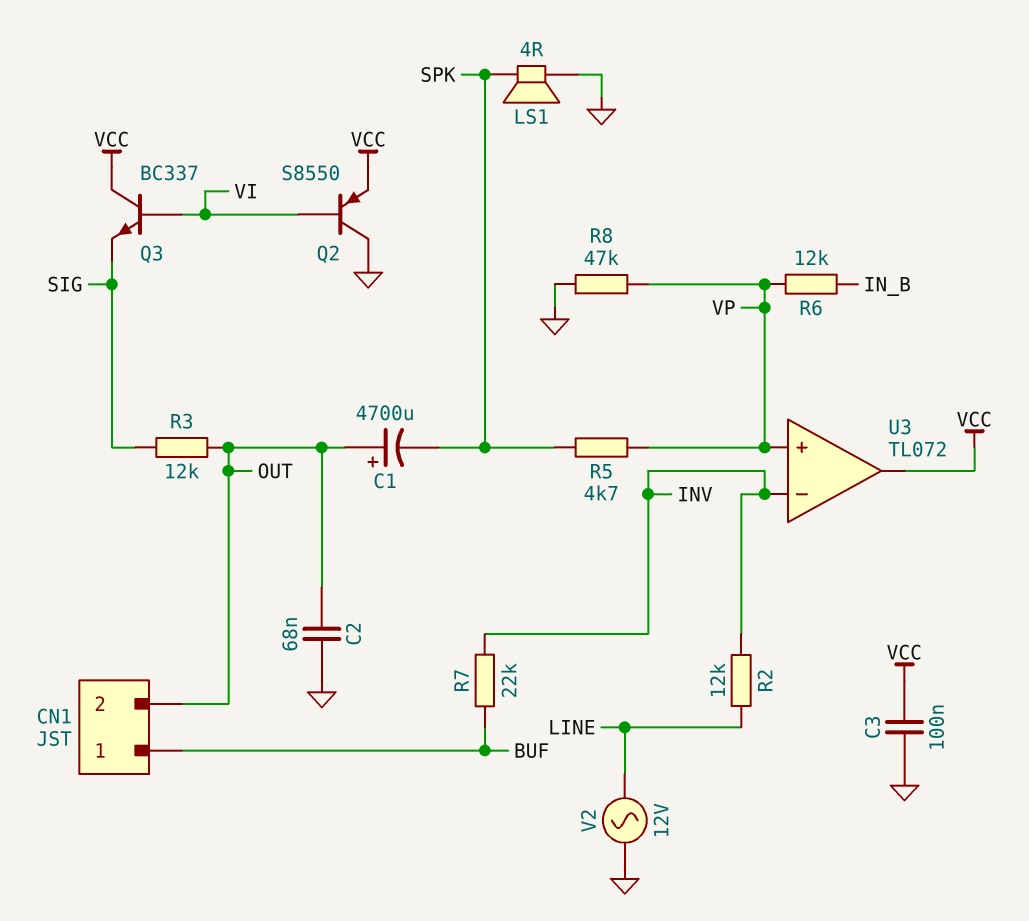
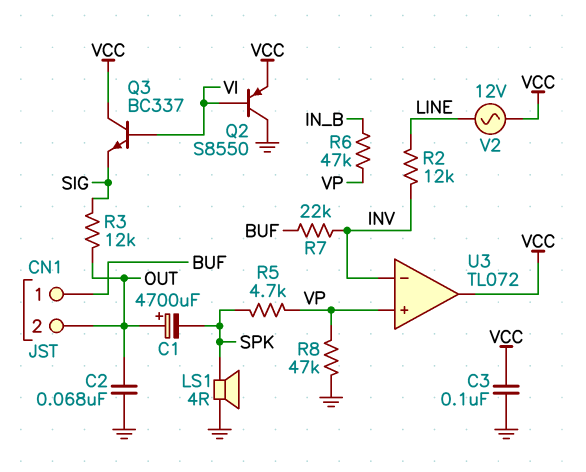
R6: 12k (IN_B, VP) -> 47k (IN_B, VP)
V2: AC 12V (GND, LINE) -> AC 12V (LINE, VCC)

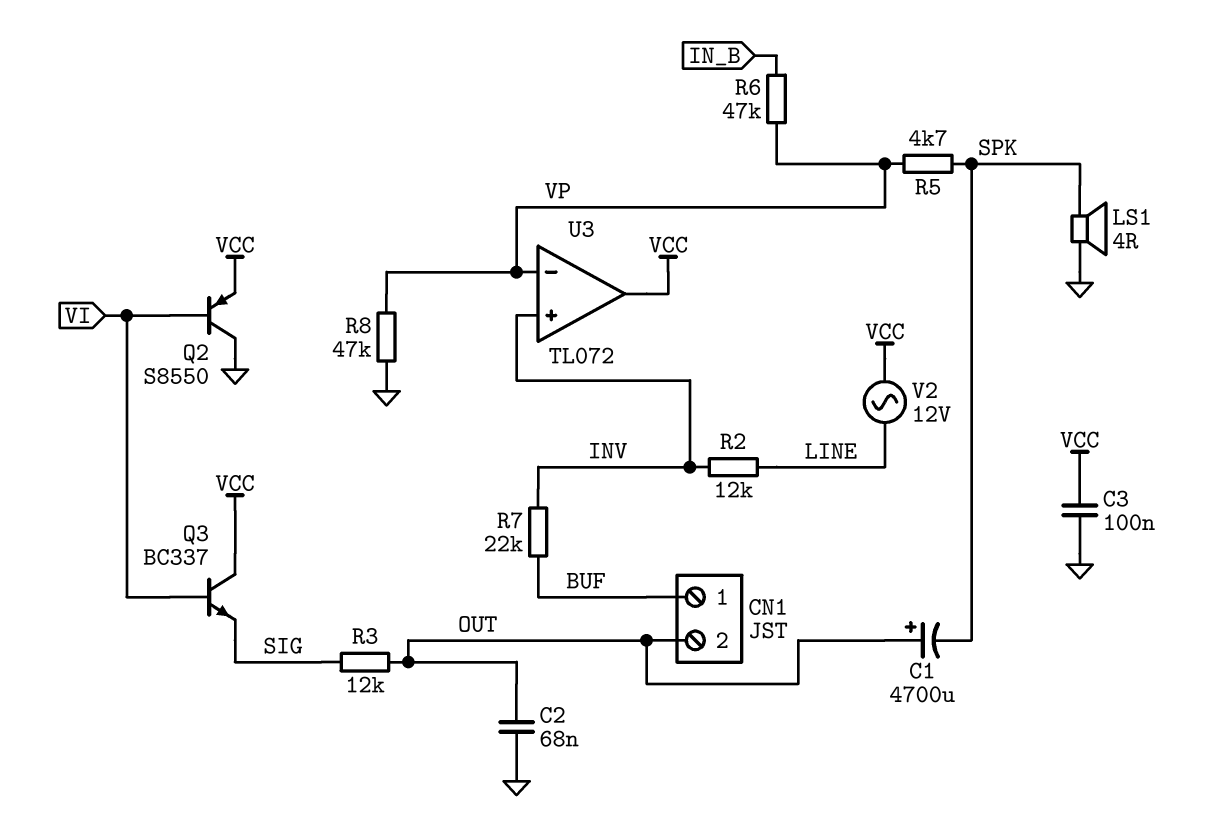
U3 pin in+: VP -> INV
U3 pin in-: INV -> VP

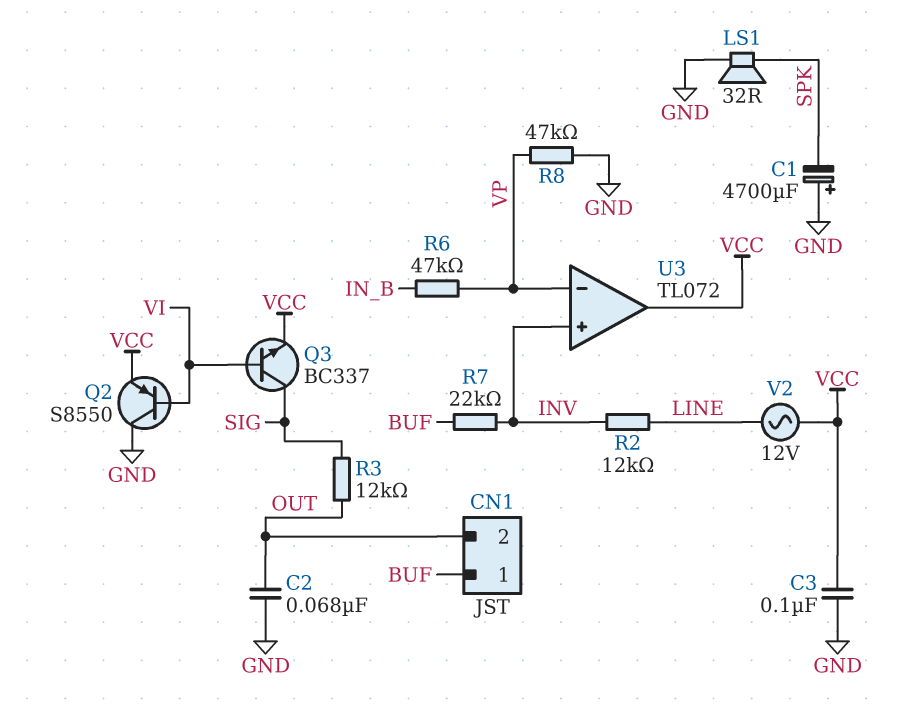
C1: 4700uF (plus OUT, minus SPK) -> 4700uF (plus GND, minus SPK)
LS1: speaker 4R (GND, SPK) -> speaker 32R (GND, SPK)
Q3: NPN BC337 (B VI, C VCC, E SIG) -> NPN BC337 (B VI, C SIG, E VCC)
R5: 4.7k (SPK, VP) -> none

